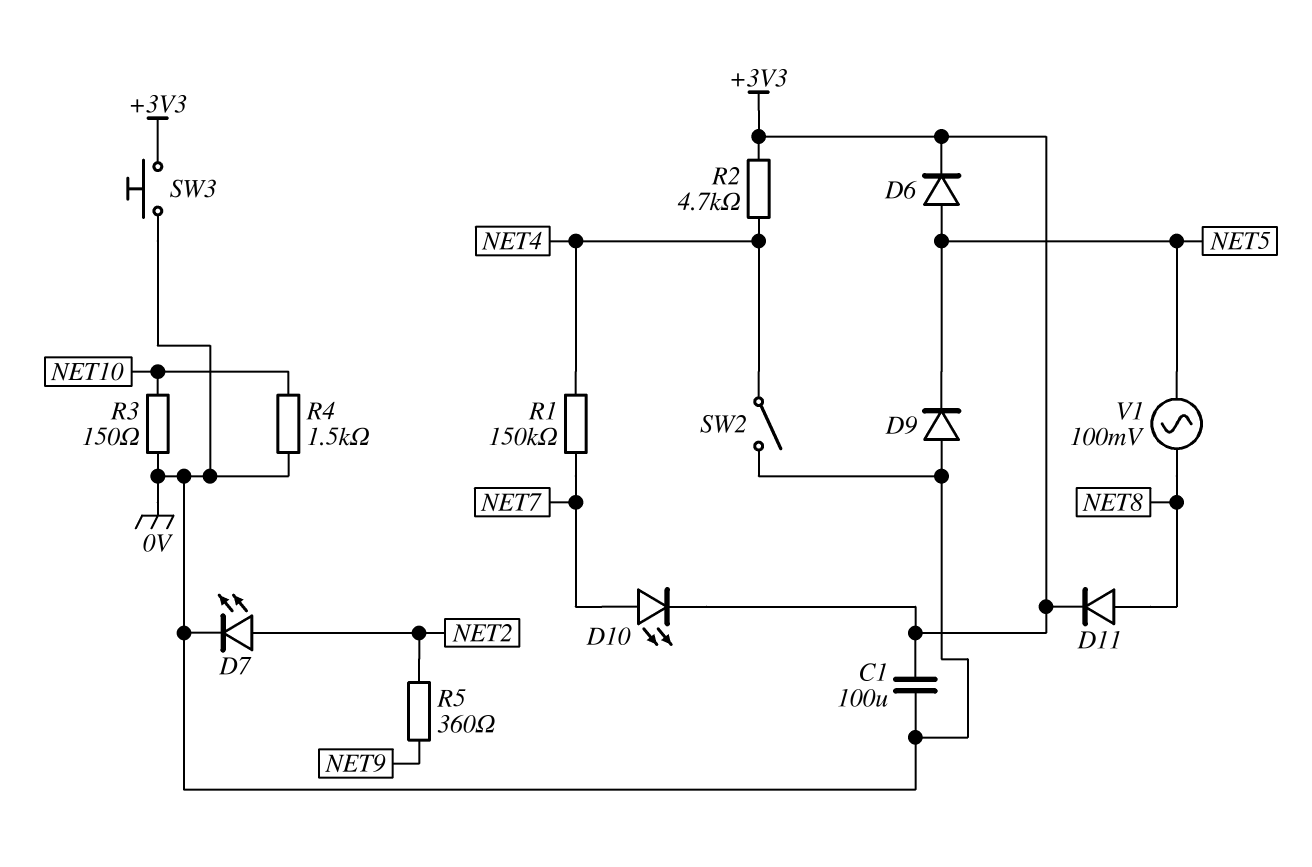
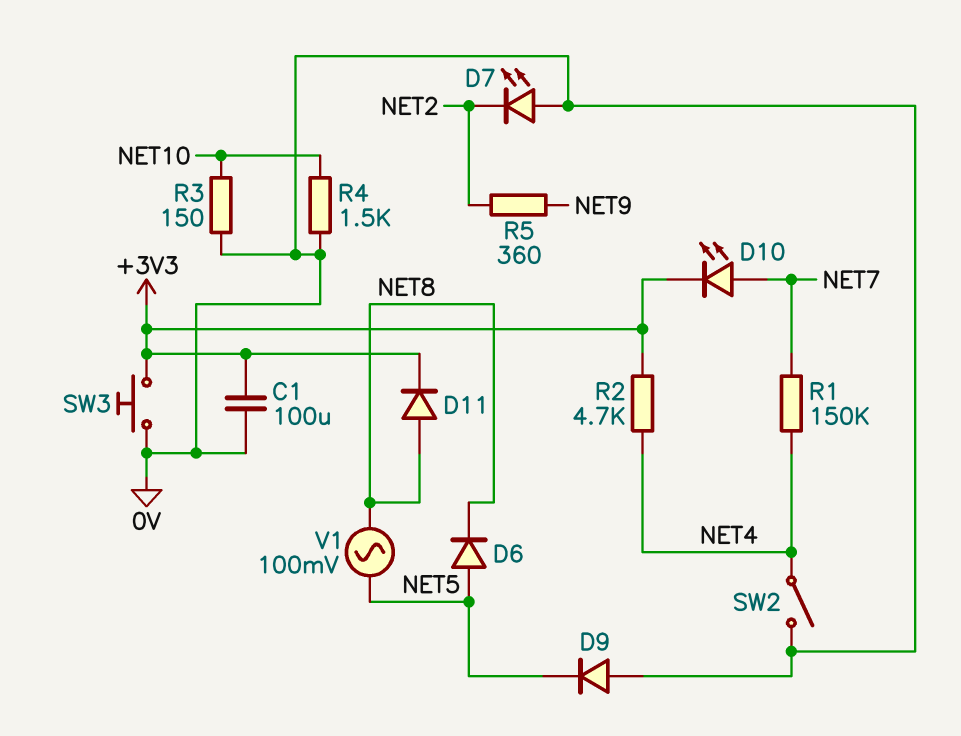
D6: diode (A NET5, K +3V3) -> diode (A NET5, K NET8)
D7: LED (A NET2, K 0V) -> LED (A 0V, K NET2)

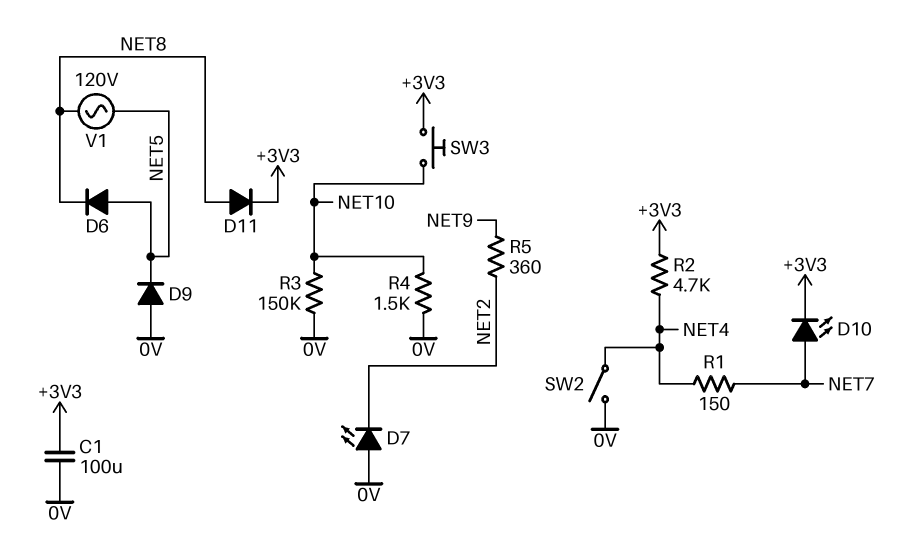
R1: 150k (NET4, NET7) -> 150 (NET4, NET7)
R3: 150 (0V, NET10) -> 150k (0V, NET10)
SW3: button (+3V3, 0V) -> button (+3V3, NET10)
V1: AC 100mV (NET5, NET8) -> AC 120V (NET5, NET8)

